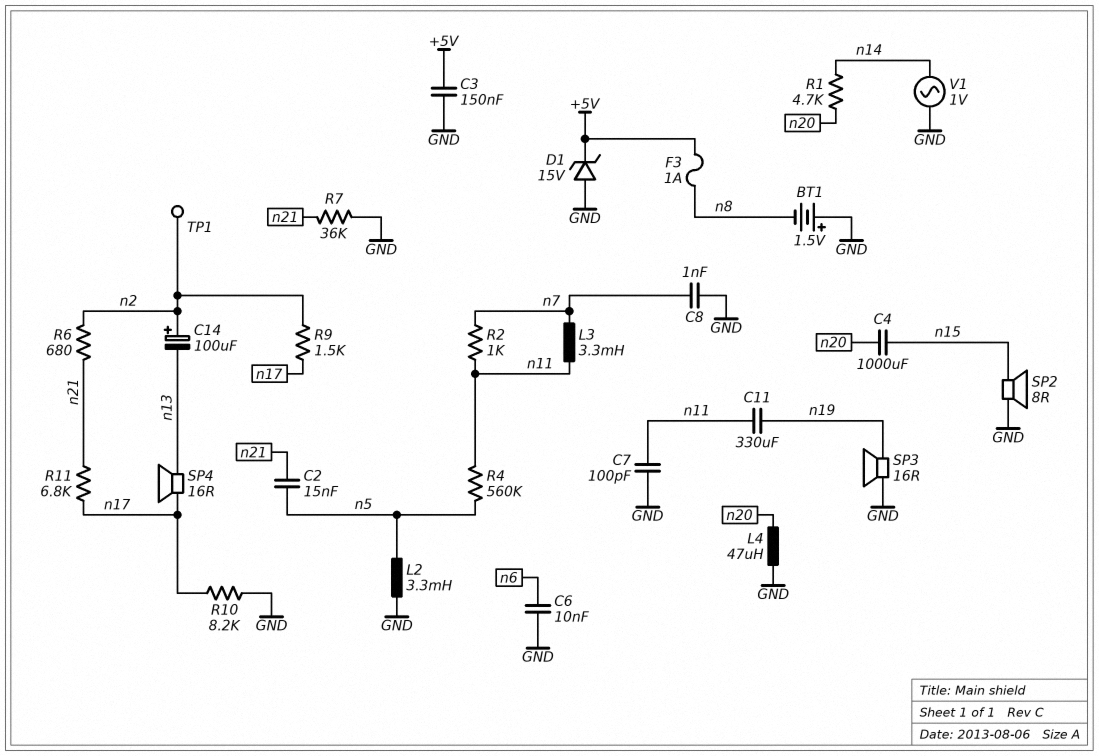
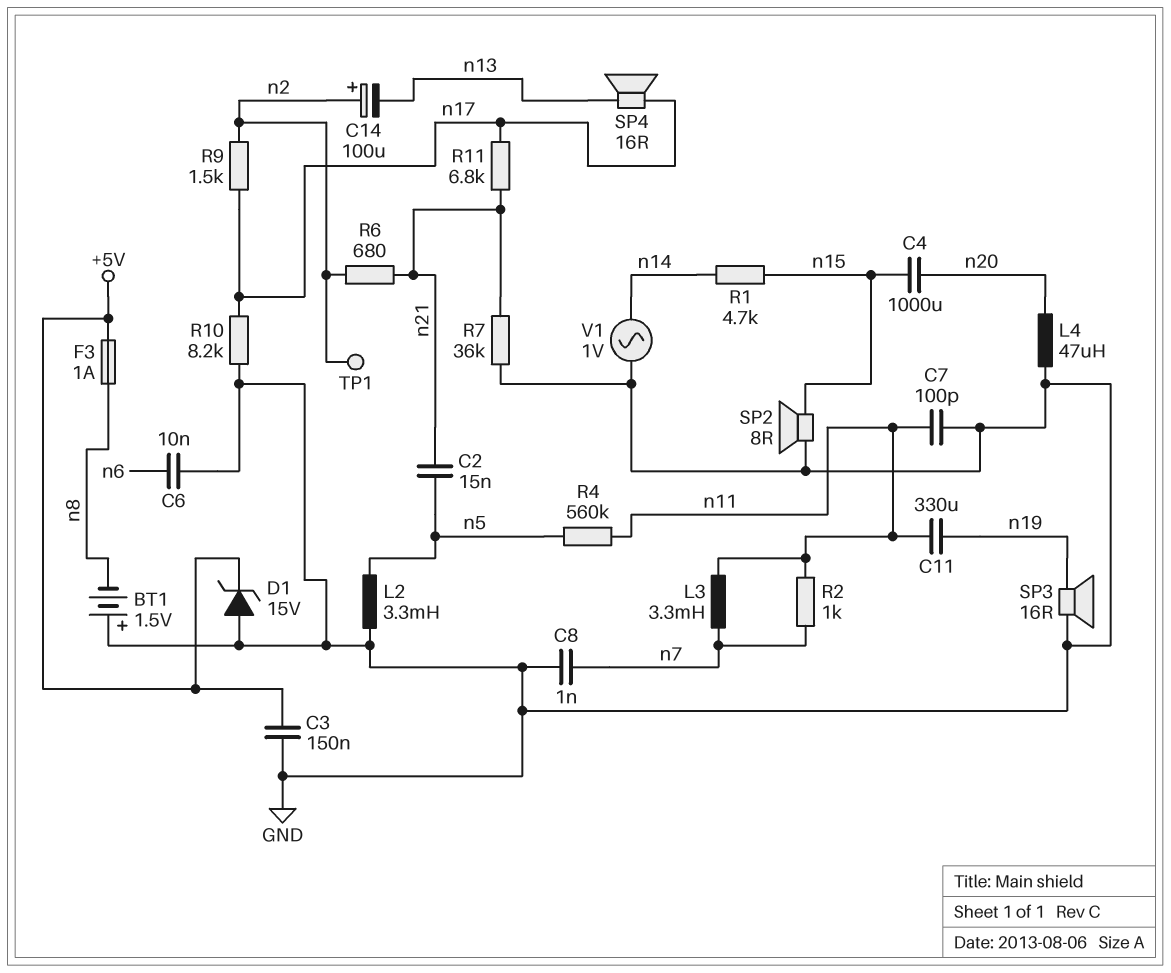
R1: 4.7k (n14, n20) -> 4.7k (n14, n15)

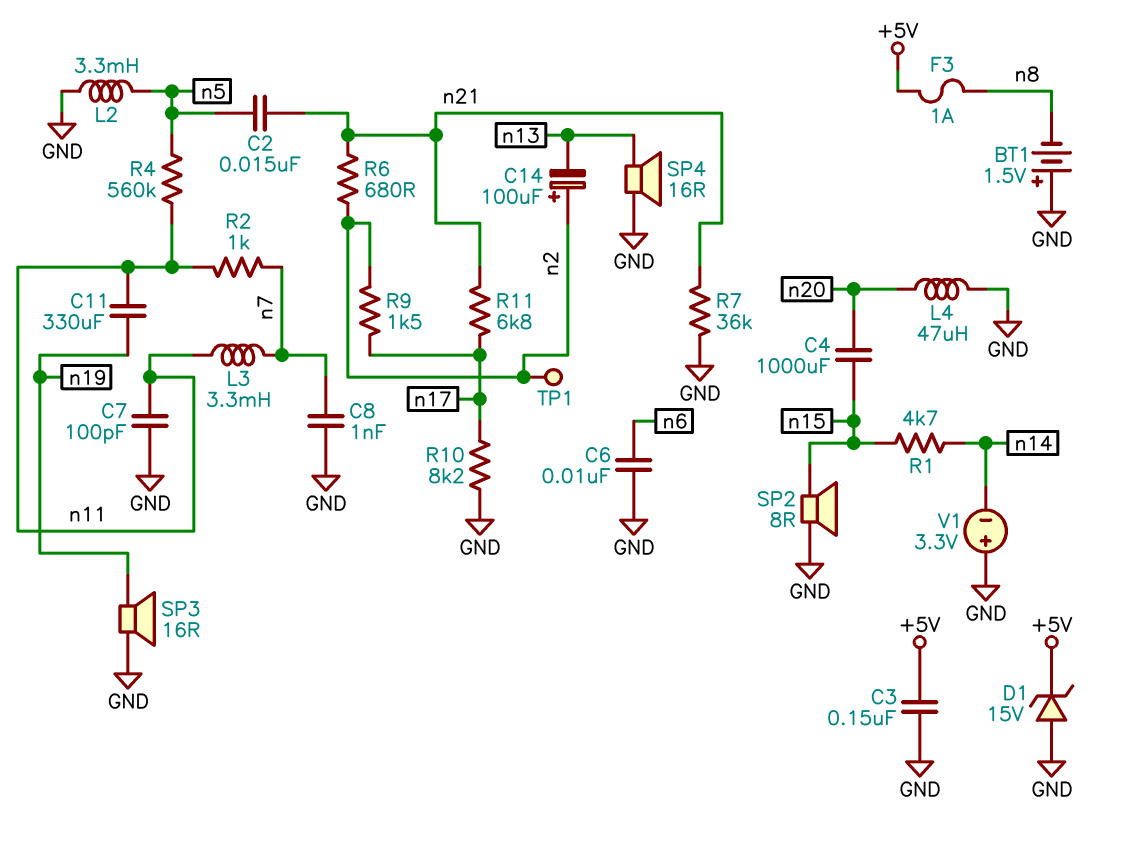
SP4: speaker 16R (n13, n17) -> speaker 16R (GND, n13)
V1: AC 1V (GND, n14) -> 3.3V (plus GND, minus n14)

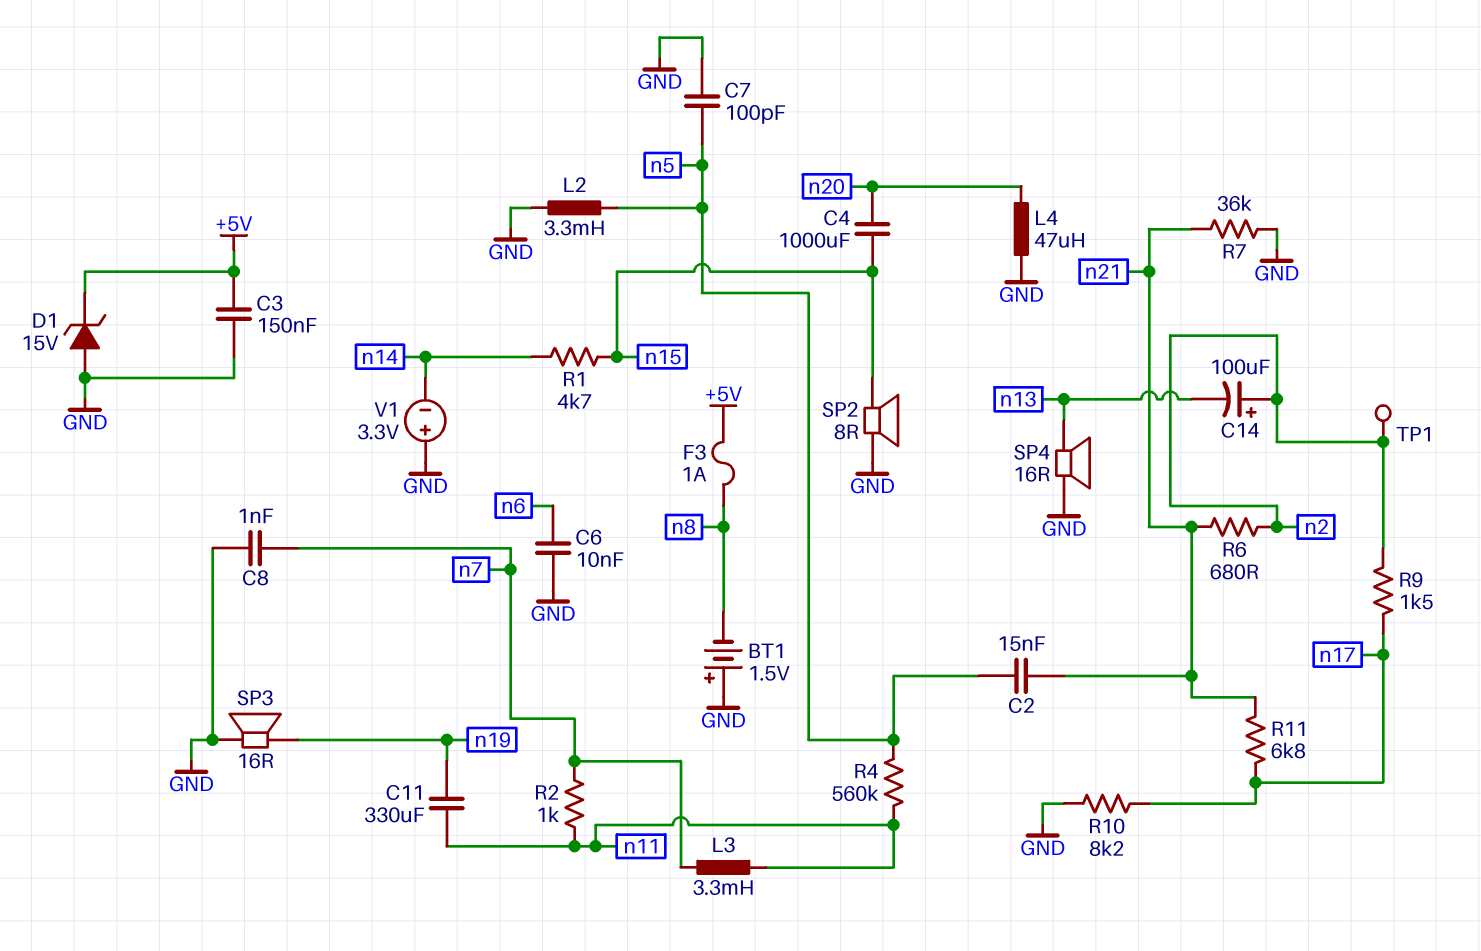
C7: 100pF (GND, n11) -> 100pF (GND, n5)

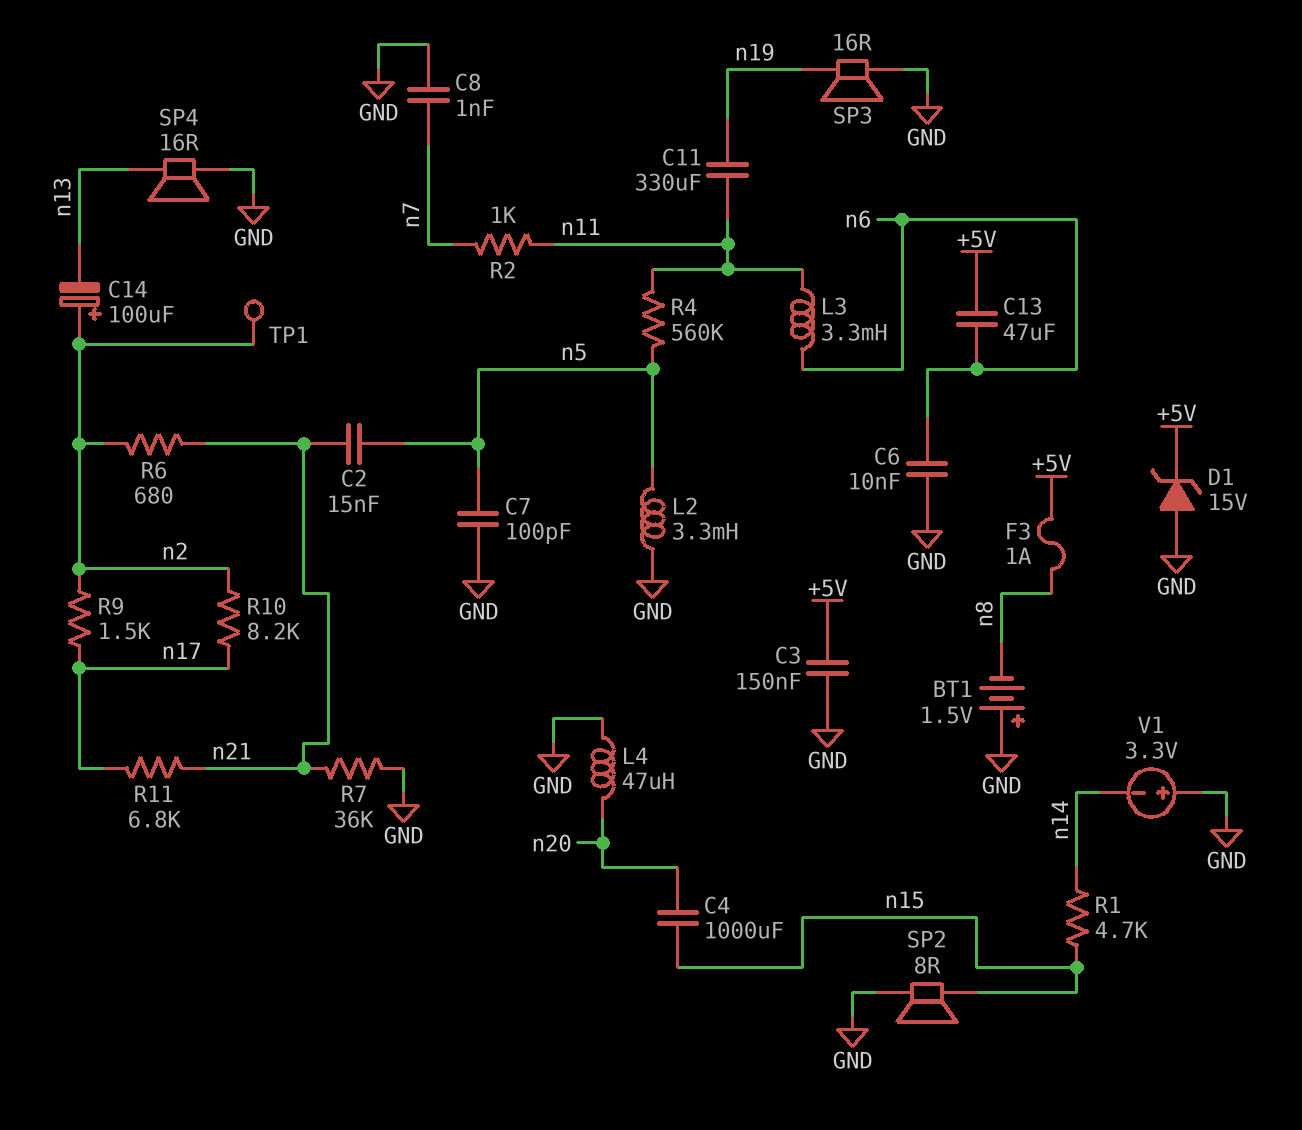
C13: none -> 47uF (+5V, n6)
L3: 3.3mH (n7, n11) -> 3.3mH (n6, n11)
R10: 8.2k (GND, n17) -> 8.2k (n2, n17)

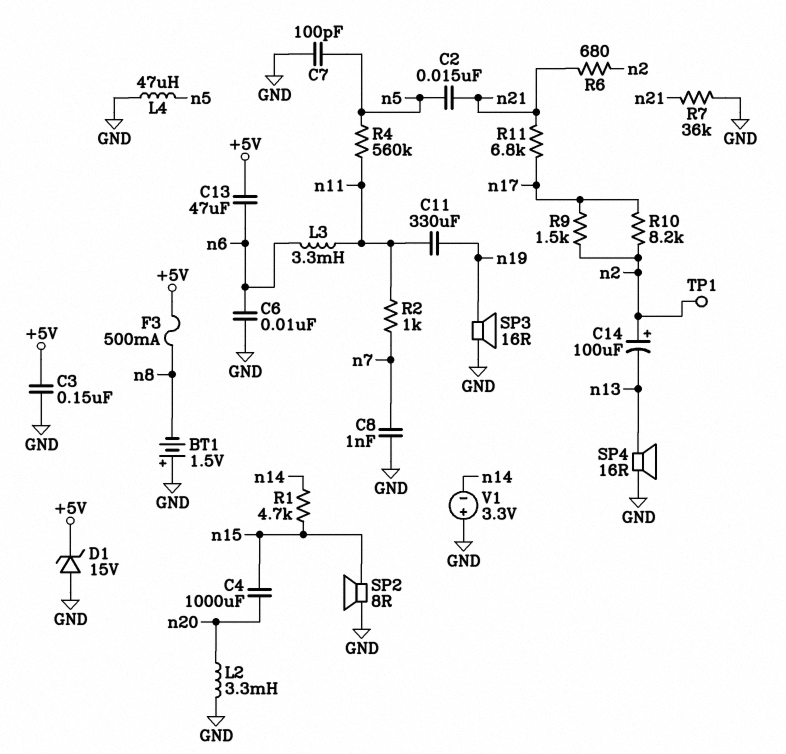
F3: 1A (+5V, n8) -> 500mA (+5V, n8)
L2: 3.3mH (GND, n5) -> 3.3mH (GND, n20)
L4: 47uH (GND, n20) -> 47uH (GND, n5)

